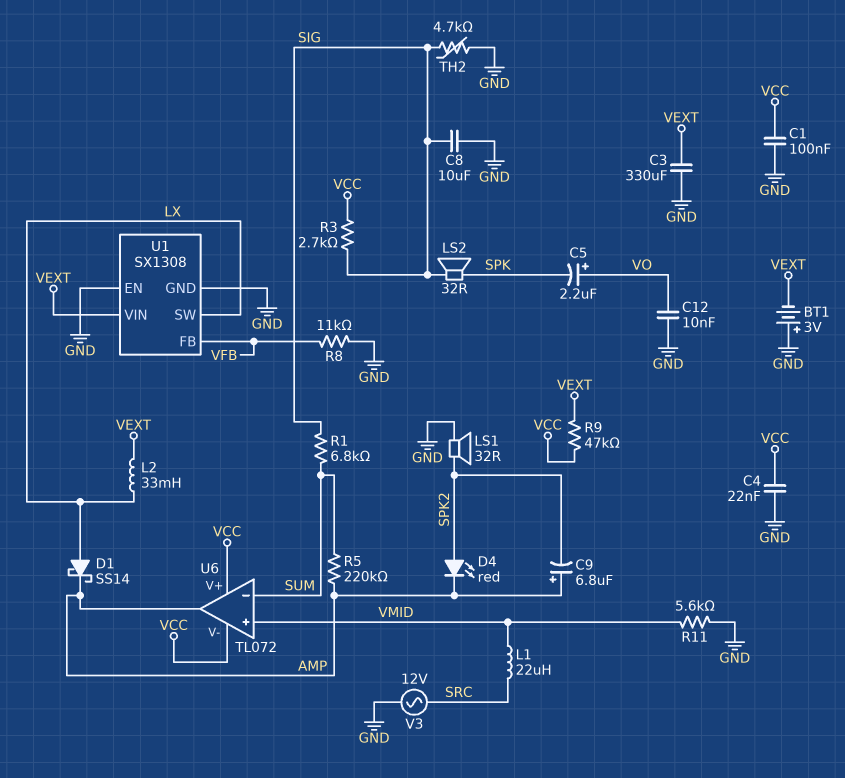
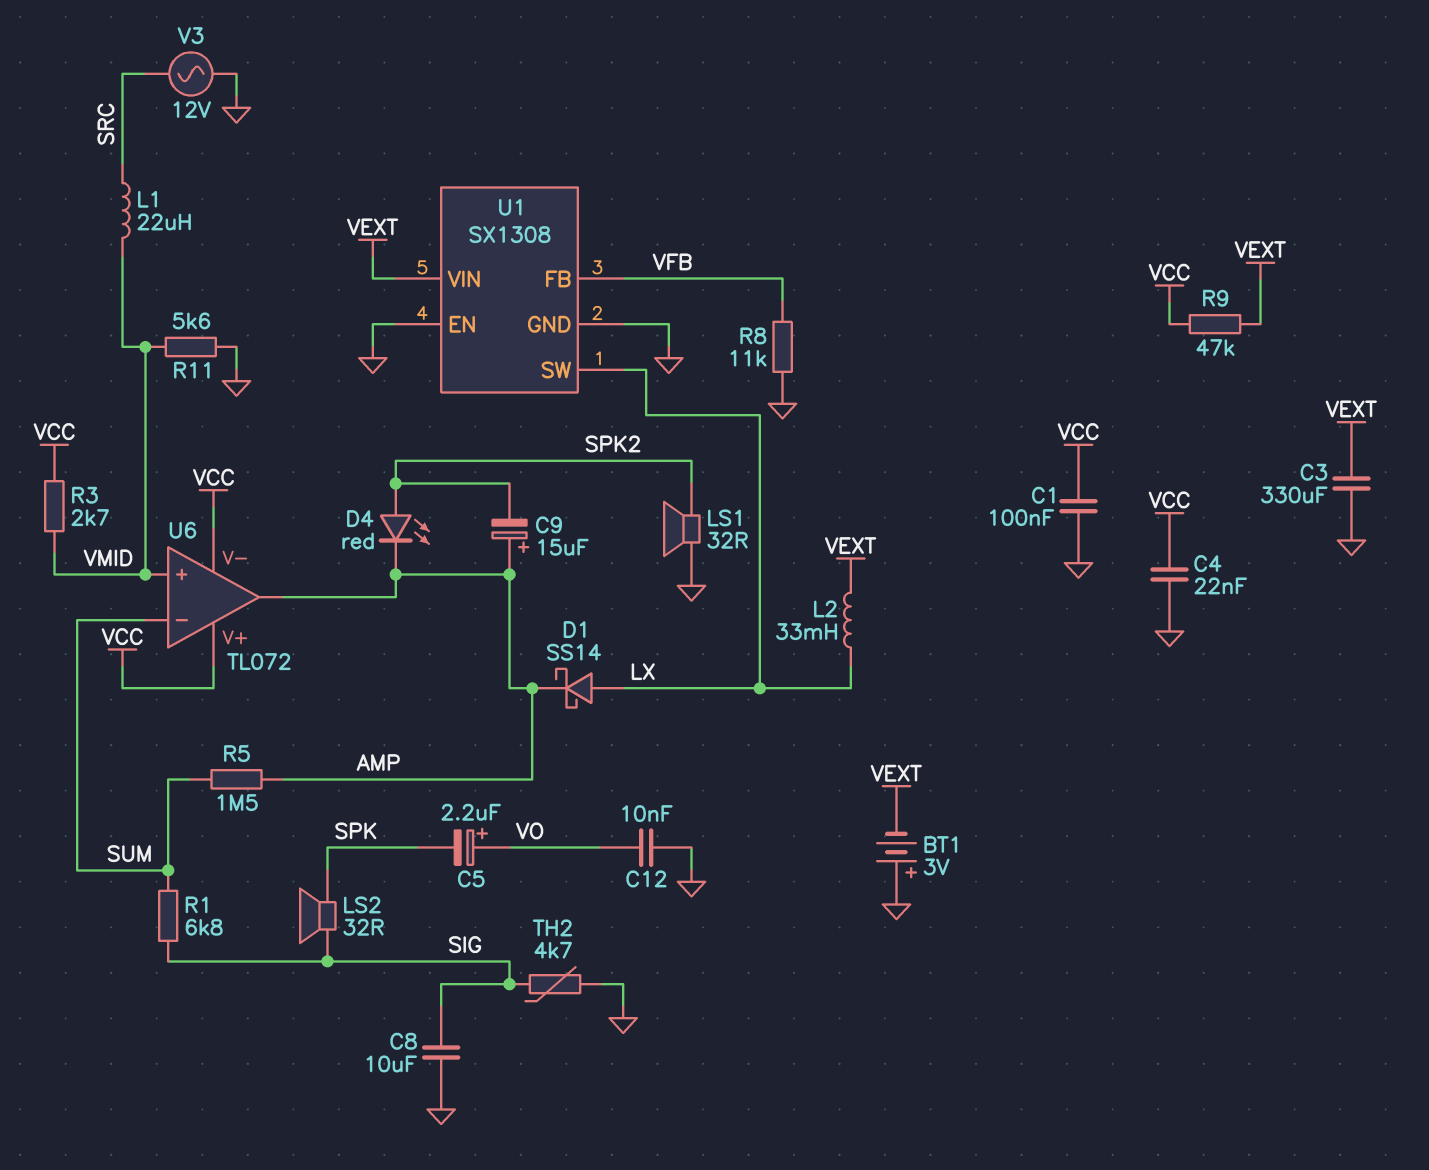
C9: 6.8uF (plus AMP, minus SPK2) -> 15uF (plus AMP, minus SPK2)
R3: 2.7k (SIG, VCC) -> 2.7k (VCC, VMID)
R5: 220k (AMP, SUM) -> 1.5M (AMP, SUM)

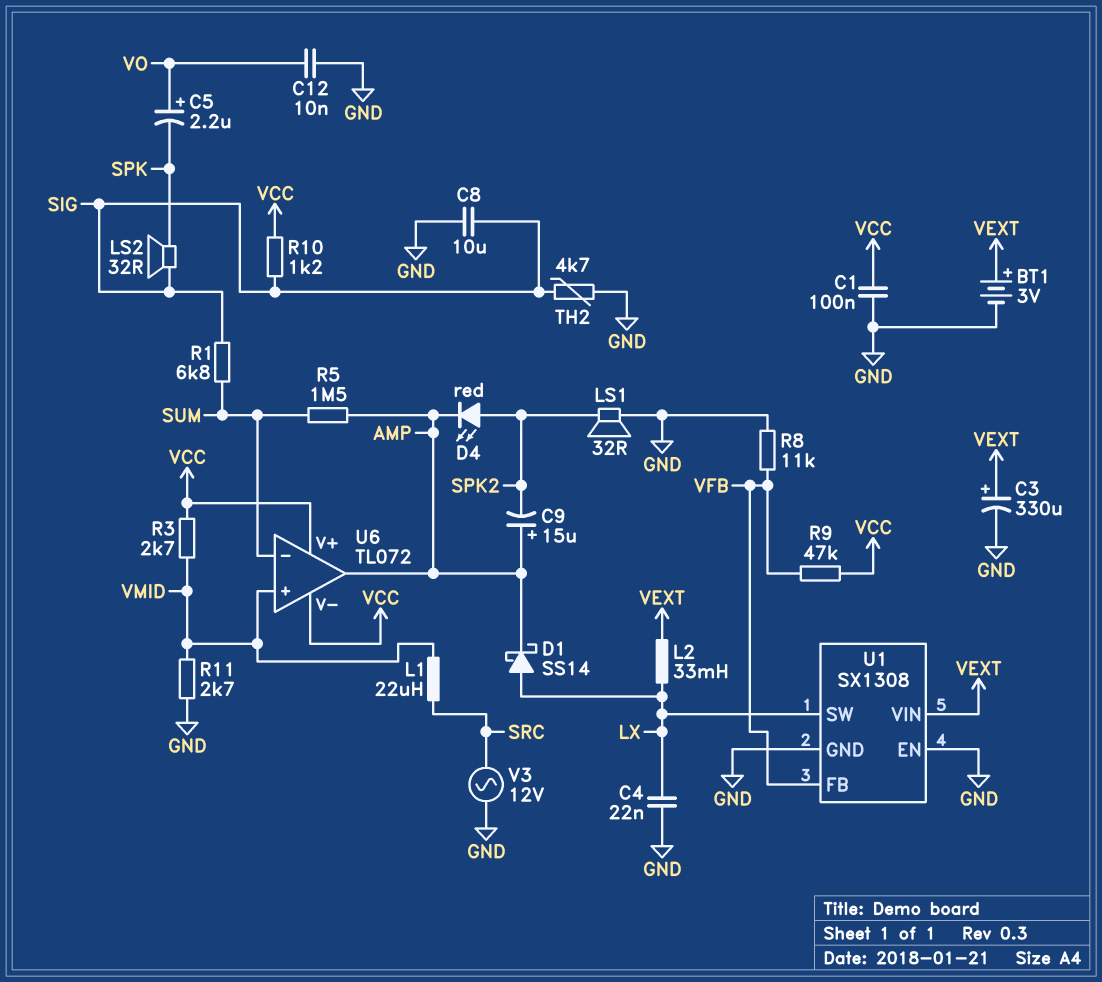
BT1: 3V (plus GND, minus VEXT) -> 3V (plus VEXT, minus GND)
C3: 330uF (GND, VEXT) -> 330uF (plus VEXT, minus GND)
C4: 22nF (GND, VCC) -> 22nF (GND, LX)
R9: 47k (VCC, VEXT) -> 47k (VCC, VFB)
R10: none -> 1.2k (SIG, VCC)
R11: 5.6k (GND, VMID) -> 2.7k (GND, VMID)

